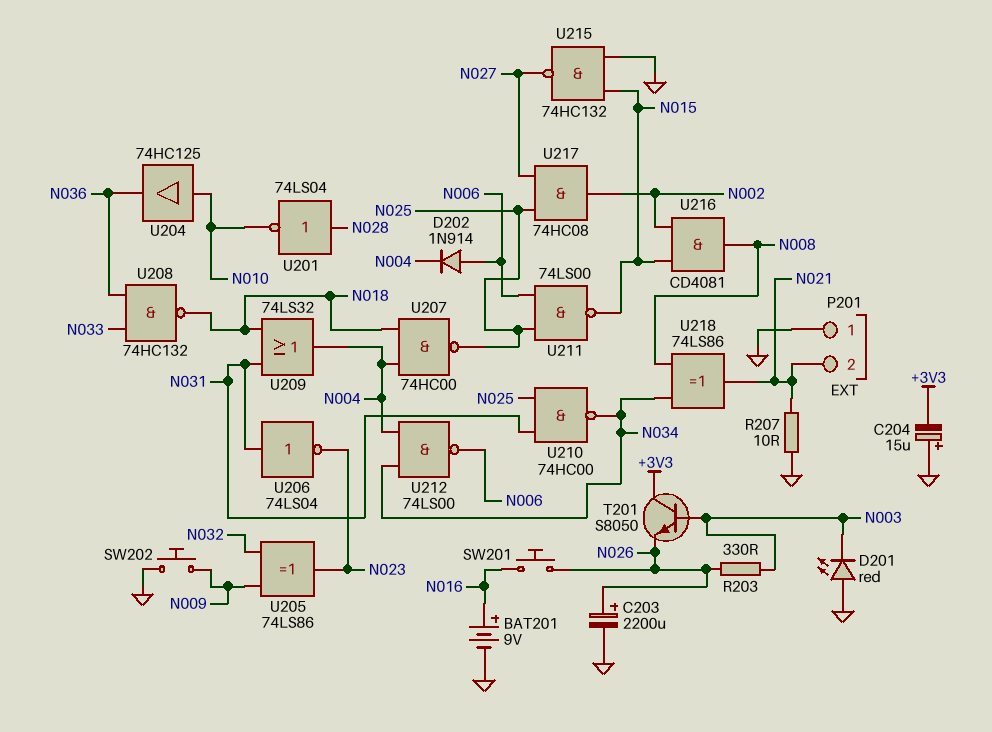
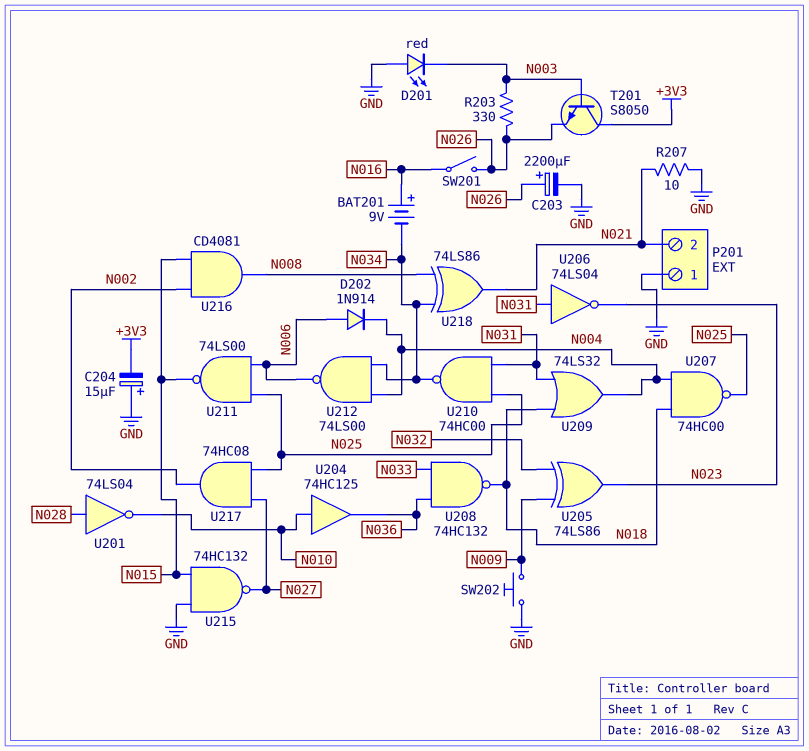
BAT201: 9V (plus N016, minus GND) -> 9V (plus N016, minus N034)
SW201: button (N016, N026) -> switch (N016, N026)

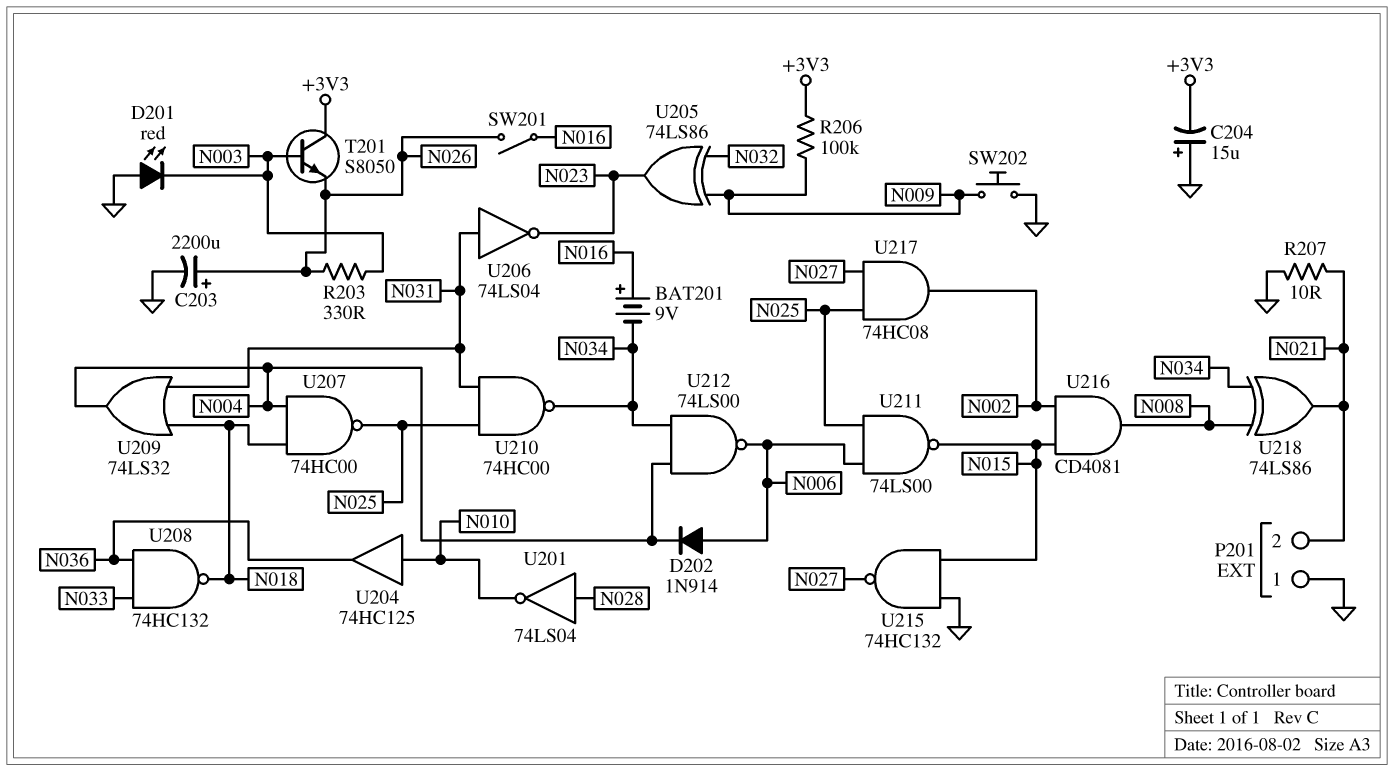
R206: none -> 100k (+3V3, N009)

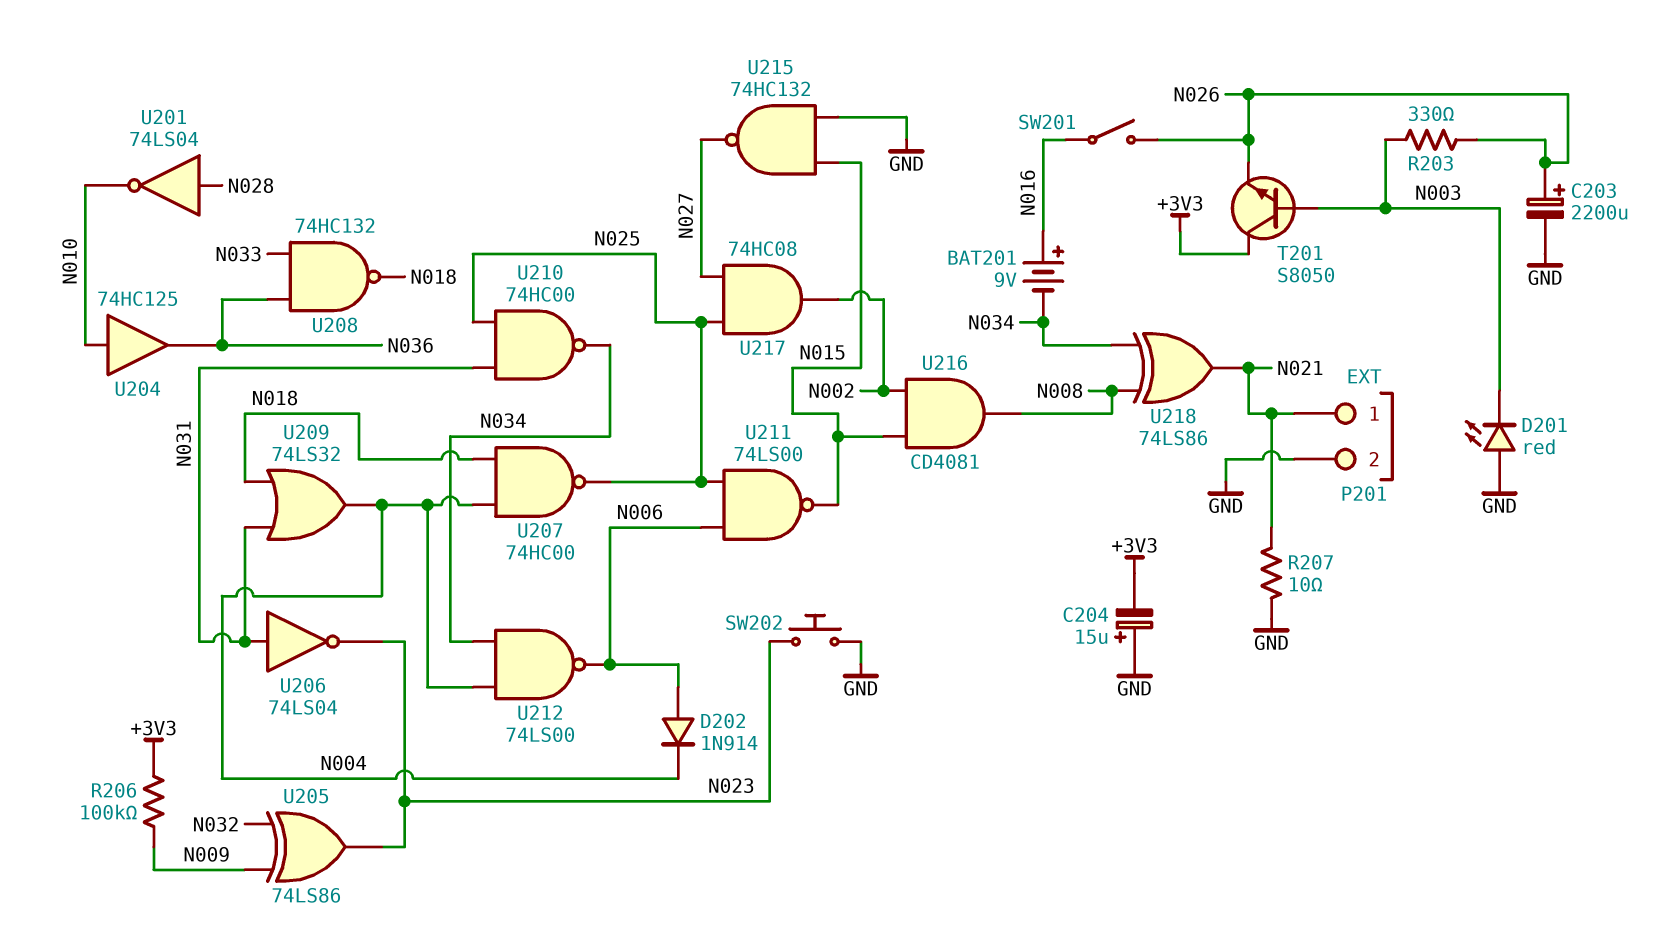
P201 pin 1: GND -> N021
P201 pin 2: N021 -> GND
SW202: button (GND, N009) -> button (GND, N023)

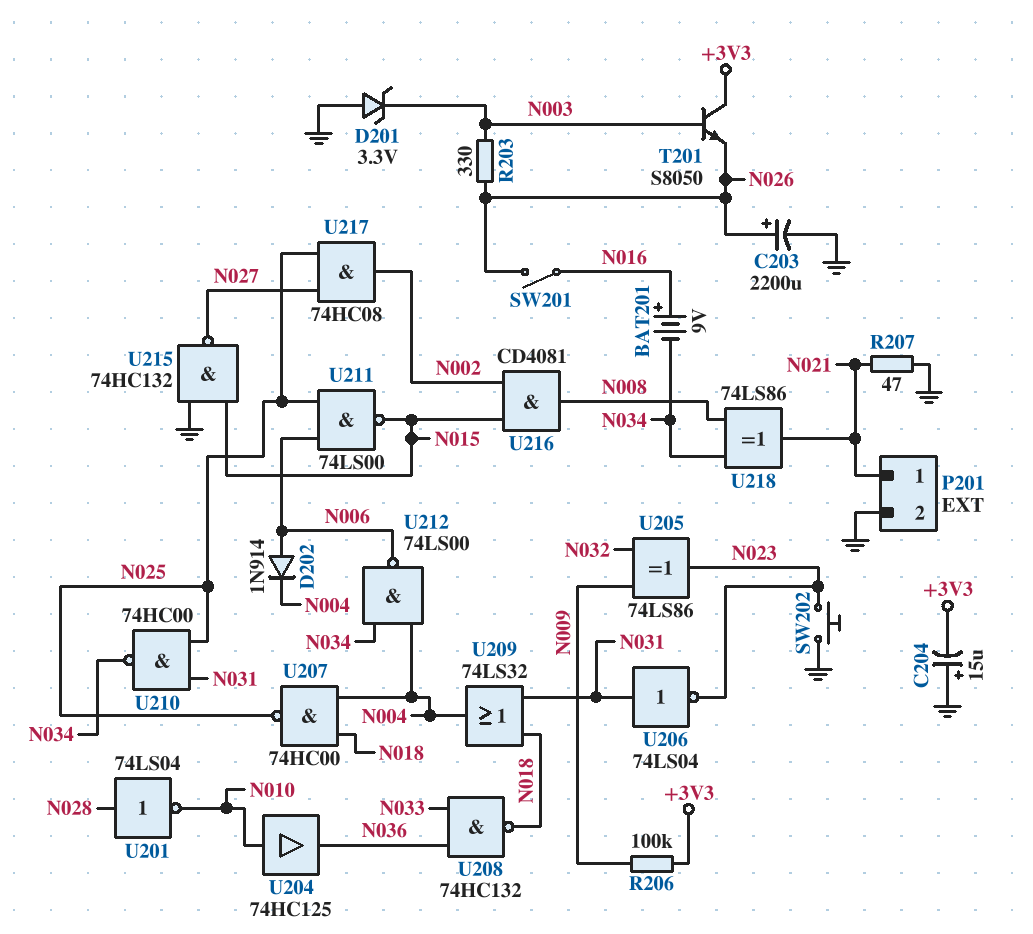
D201: LED red (A GND, K N003) -> zener 3.3V (A GND, K N003)
R207: 10 (GND, N021) -> 47 (GND, N021)

